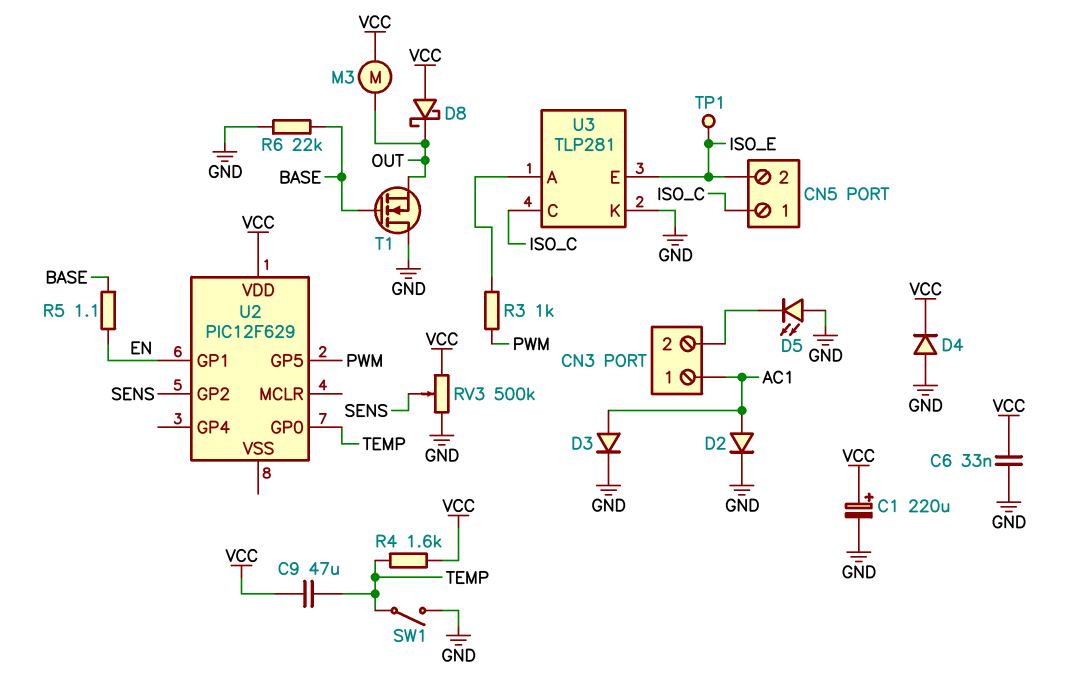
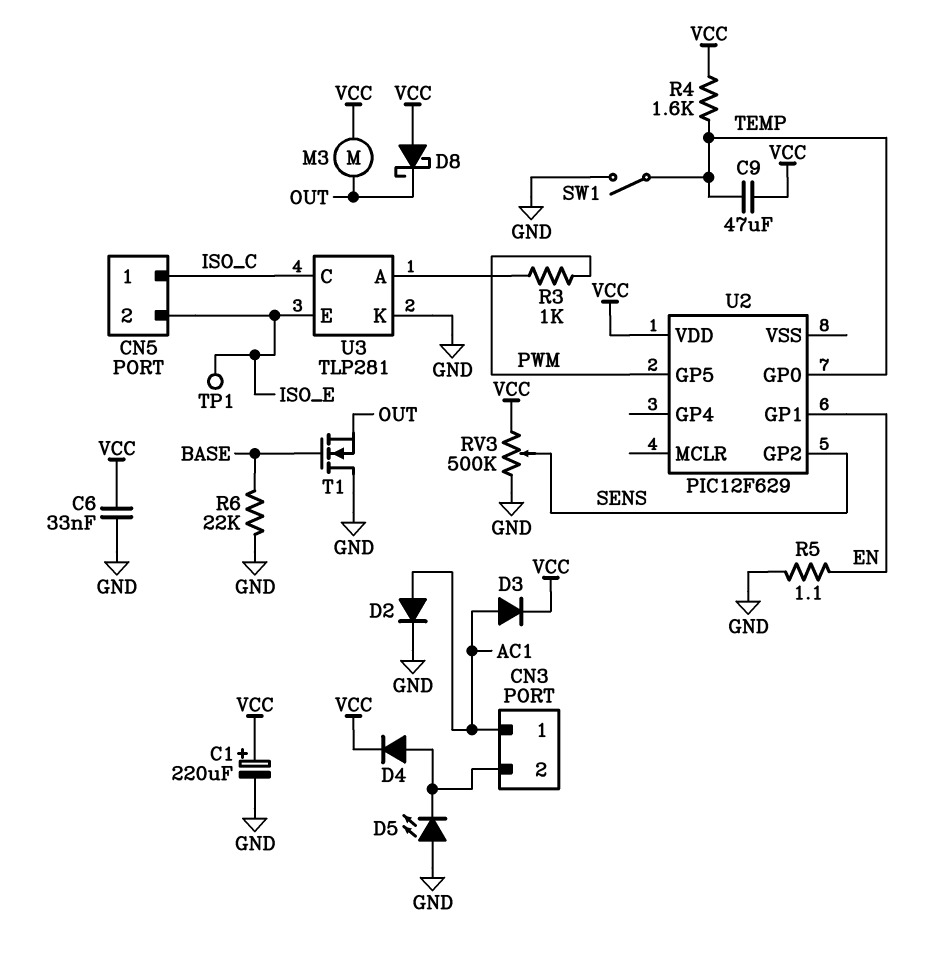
D3: diode (A AC1, K GND) -> diode (A AC1, K VCC)
D4: diode (A GND, K VCC) -> diode (A CN3/2, K VCC)
R5: 1.1 (BASE, EN) -> 1.1 (EN, GND)

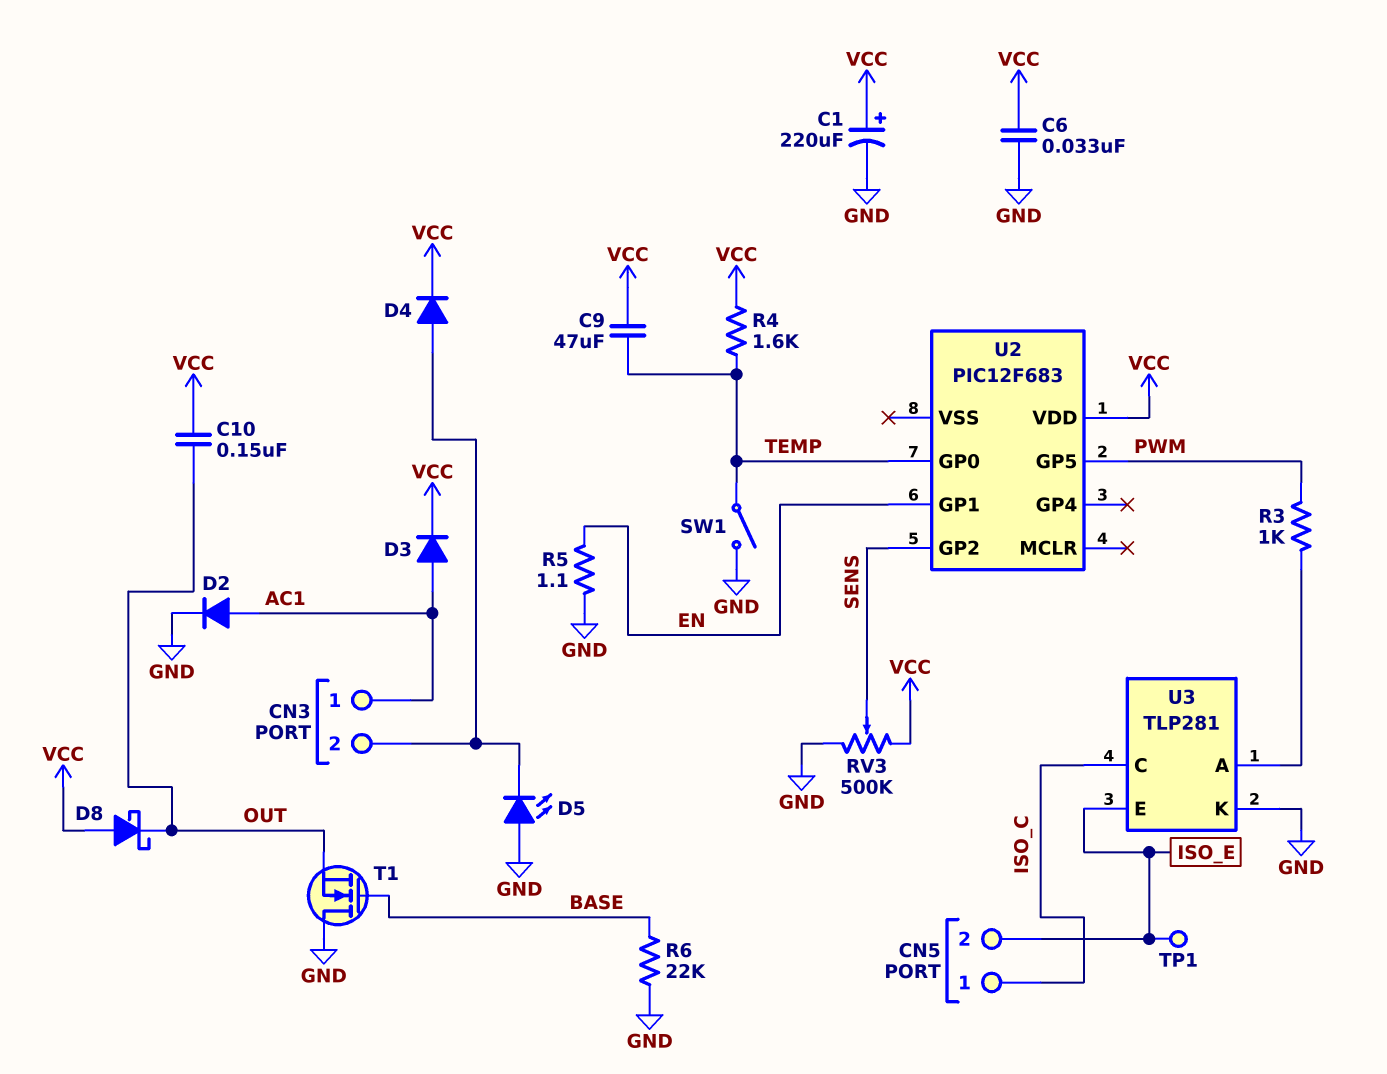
C10: none -> 150nF (OUT, VCC)
M3: motor (OUT, VCC) -> none
U2: PIC12F629 -> PIC12F683

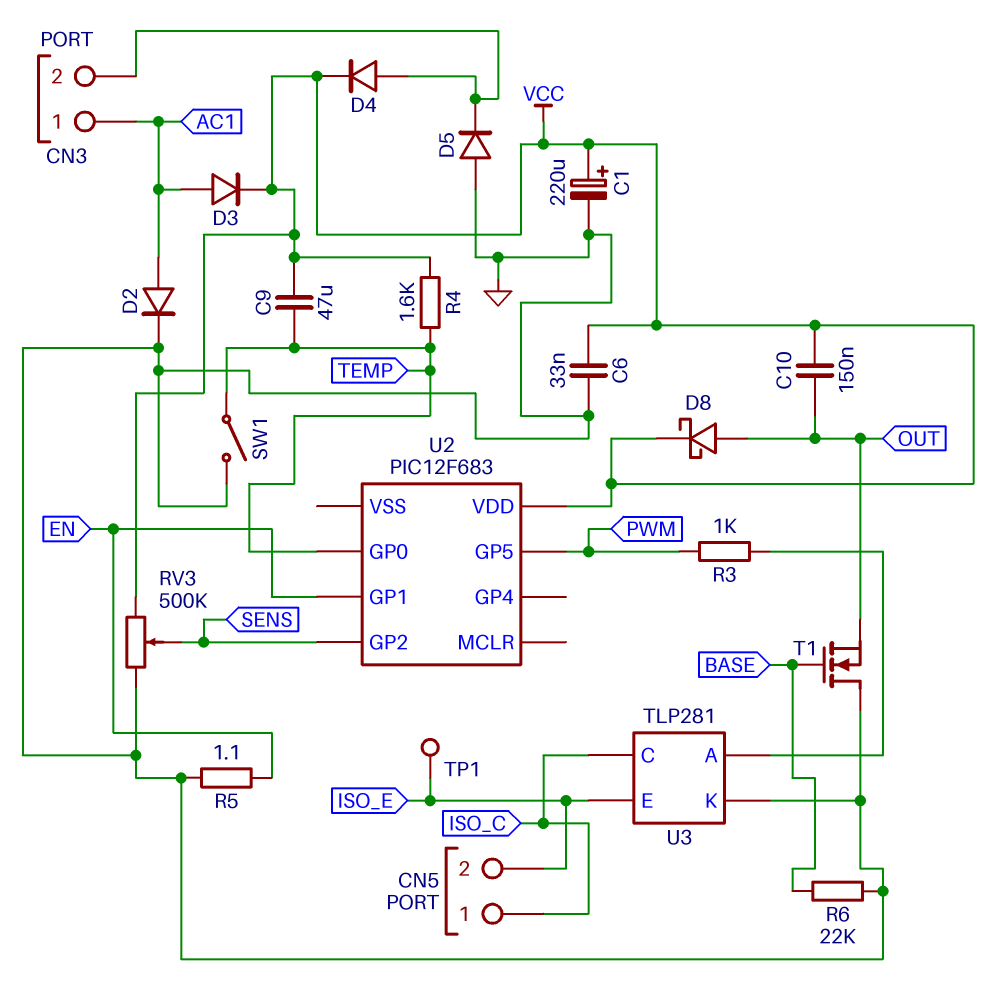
D5: LED (A GND, K CN3/2) -> diode (A GND, K CN3/2)
D8: schottky (A VCC, K OUT) -> schottky (A OUT, K VCC)

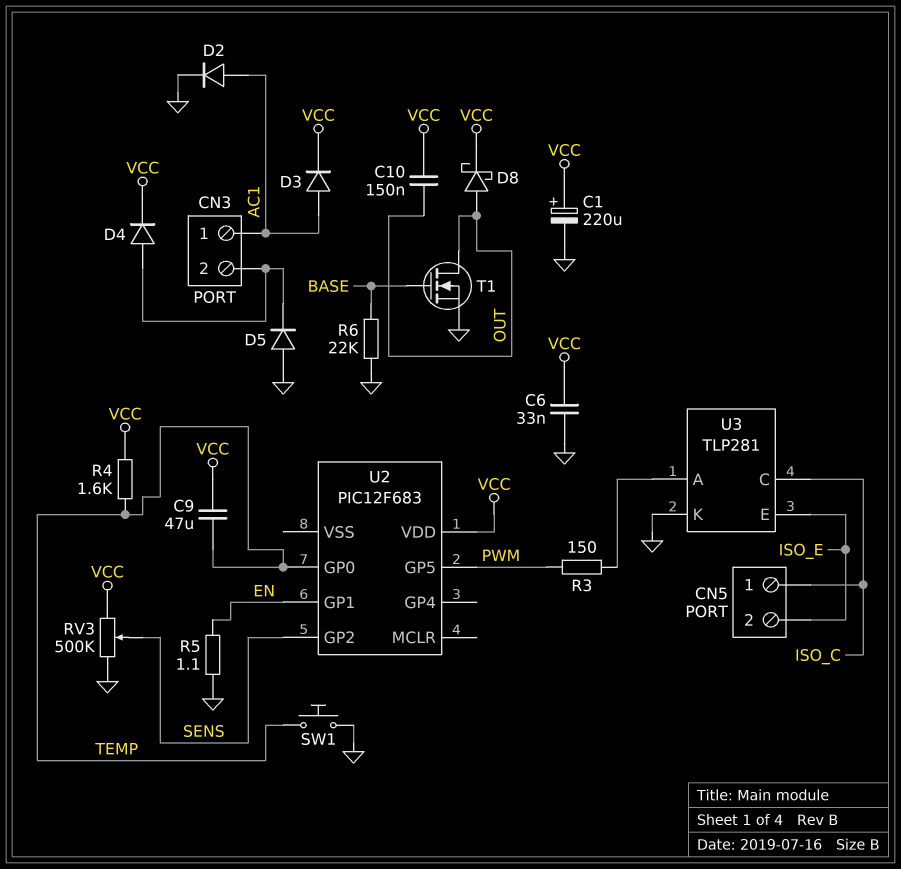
R3: 1k (PWM, U3/A) -> 150 (PWM, U3/A)
SW1: switch (GND, TEMP) -> button (GND, TEMP)
T1: NMOS (G BASE, D GND, S OUT) -> NMOS (G BASE, D OUT, S GND)
TP1: test point (ISO_E) -> none

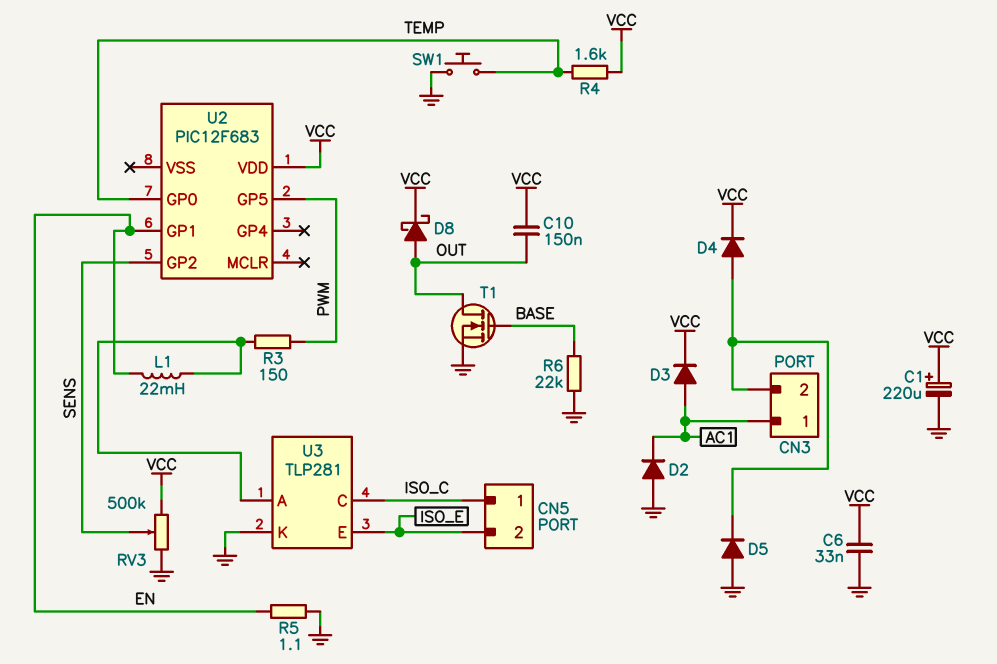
C9: 47uF (TEMP, VCC) -> none
D2: diode (A AC1, K GND) -> diode (A GND, K AC1)
L1: none -> 22mH (EN, U3/A)

